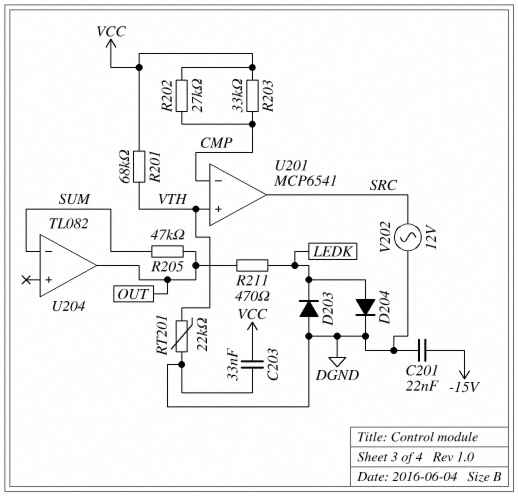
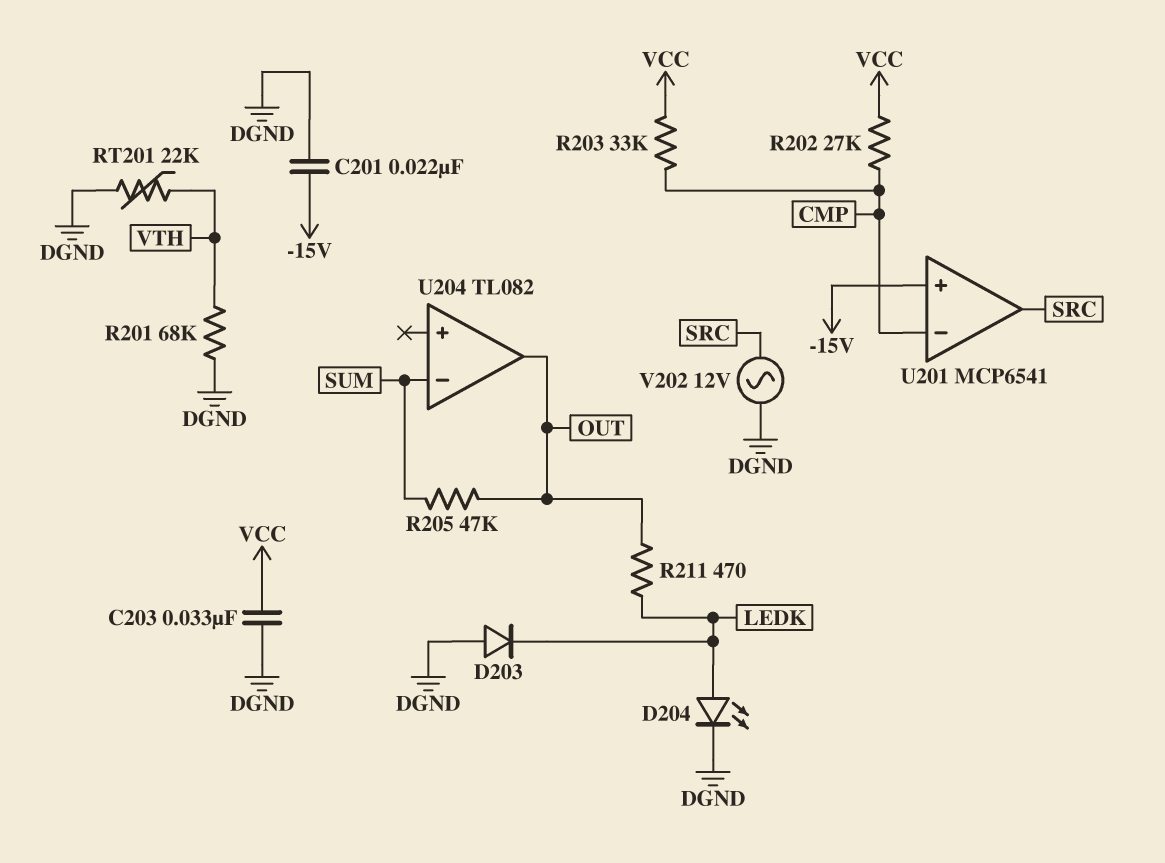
D204: diode (A LEDK, K DGND) -> LED (A LEDK, K DGND)
R201: 68k (VCC, VTH) -> 68k (DGND, VTH)
U201 pin in+: VTH -> -15V

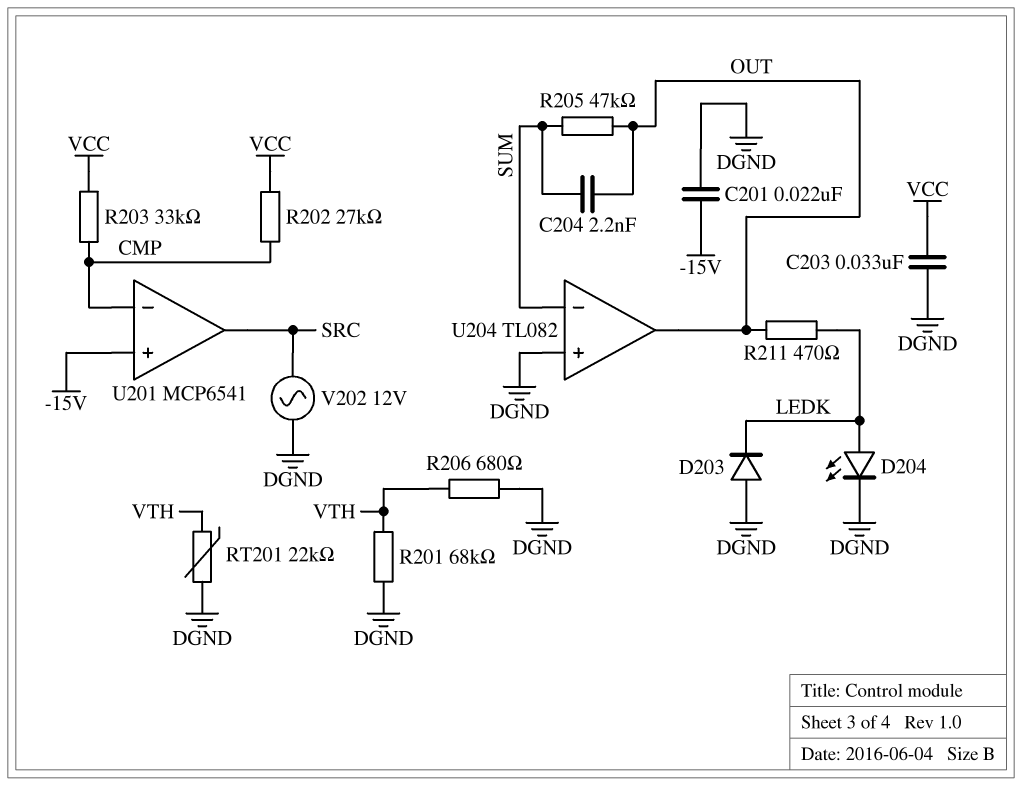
C204: none -> 2.2nF (OUT, SUM)
R206: none -> 680 (DGND, VTH)
U204 pin in+: none -> DGND

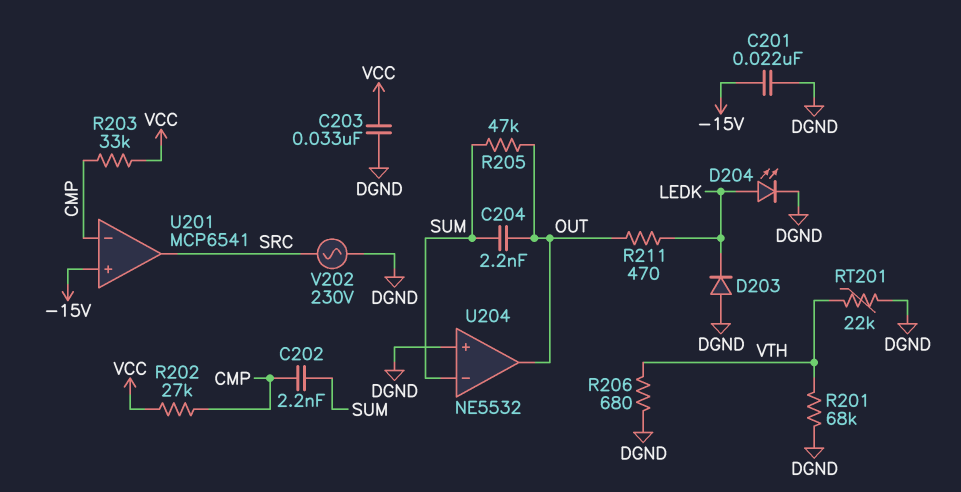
C202: none -> 2.2nF (CMP, SUM)
U204: TL082 -> NE5532
V202: AC 12V (DGND, SRC) -> AC 230V (DGND, SRC)

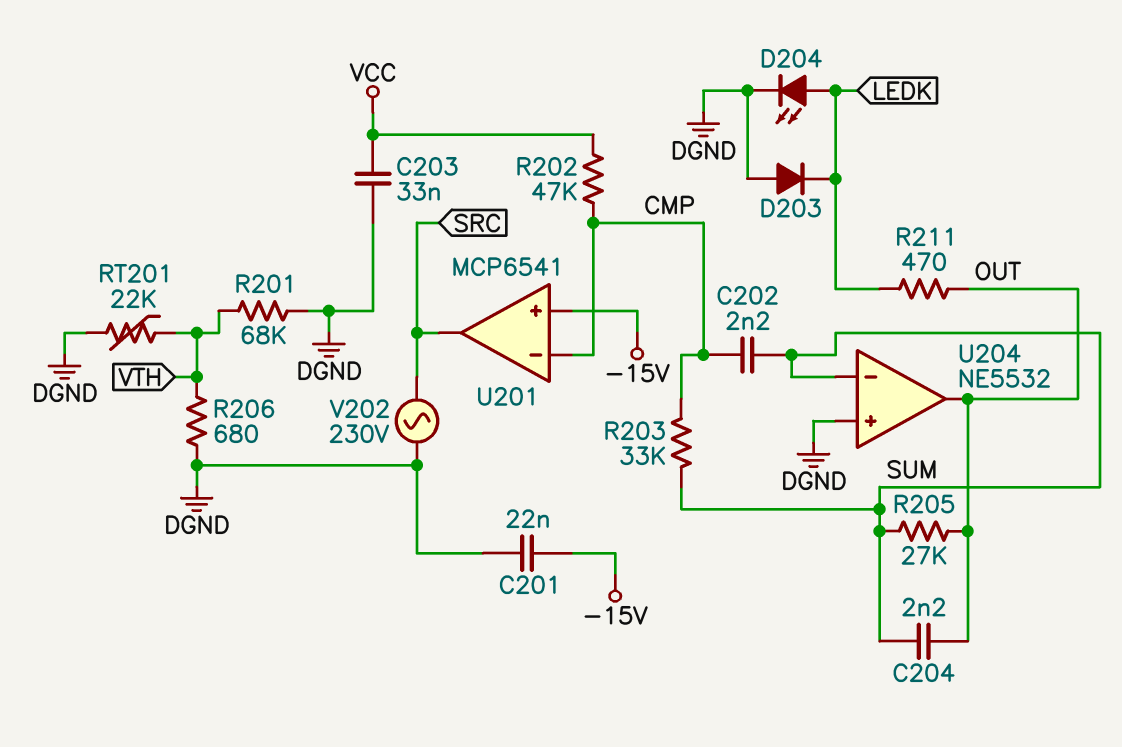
R202: 27k (CMP, VCC) -> 47k (CMP, VCC)
R203: 33k (CMP, VCC) -> 33k (CMP, SUM)
R205: 47k (OUT, SUM) -> 27k (OUT, SUM)

